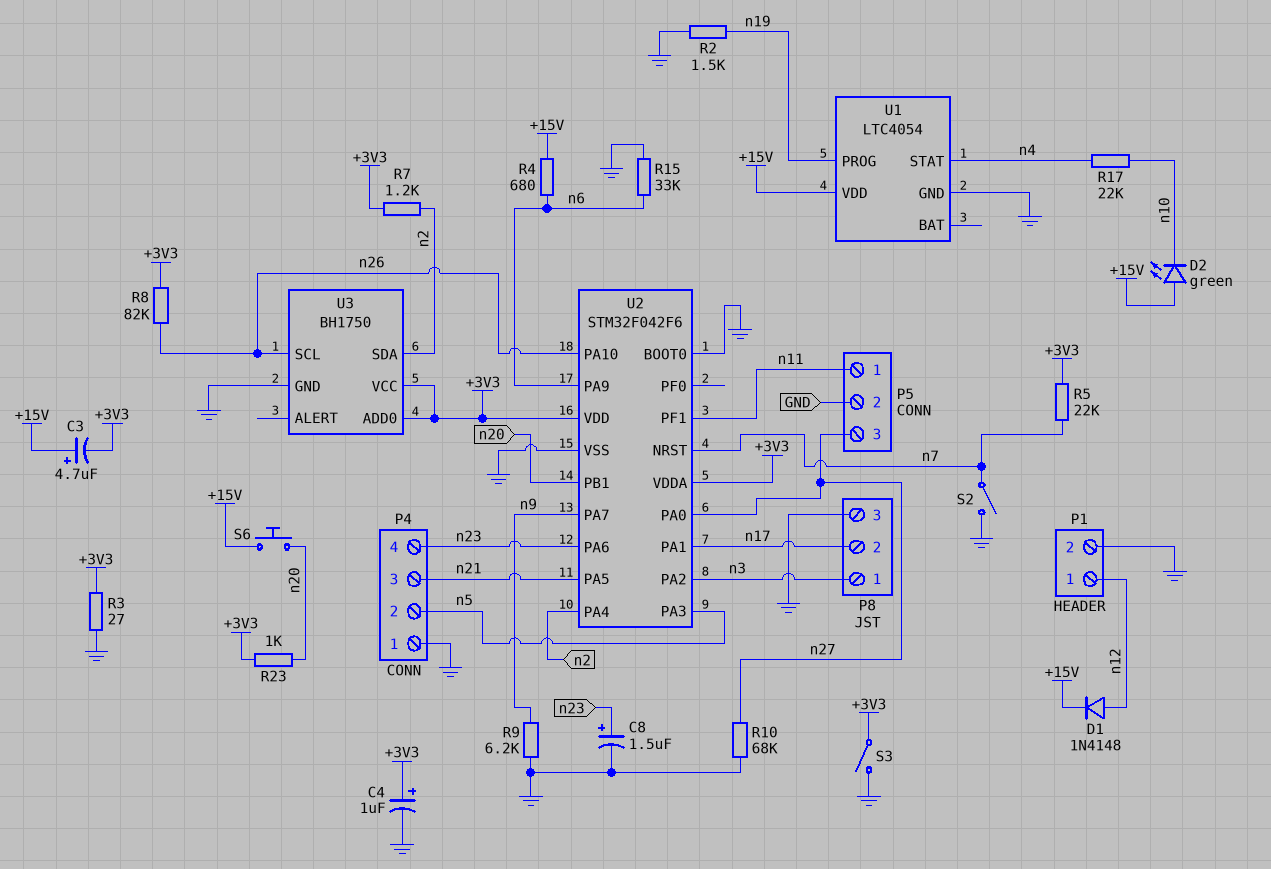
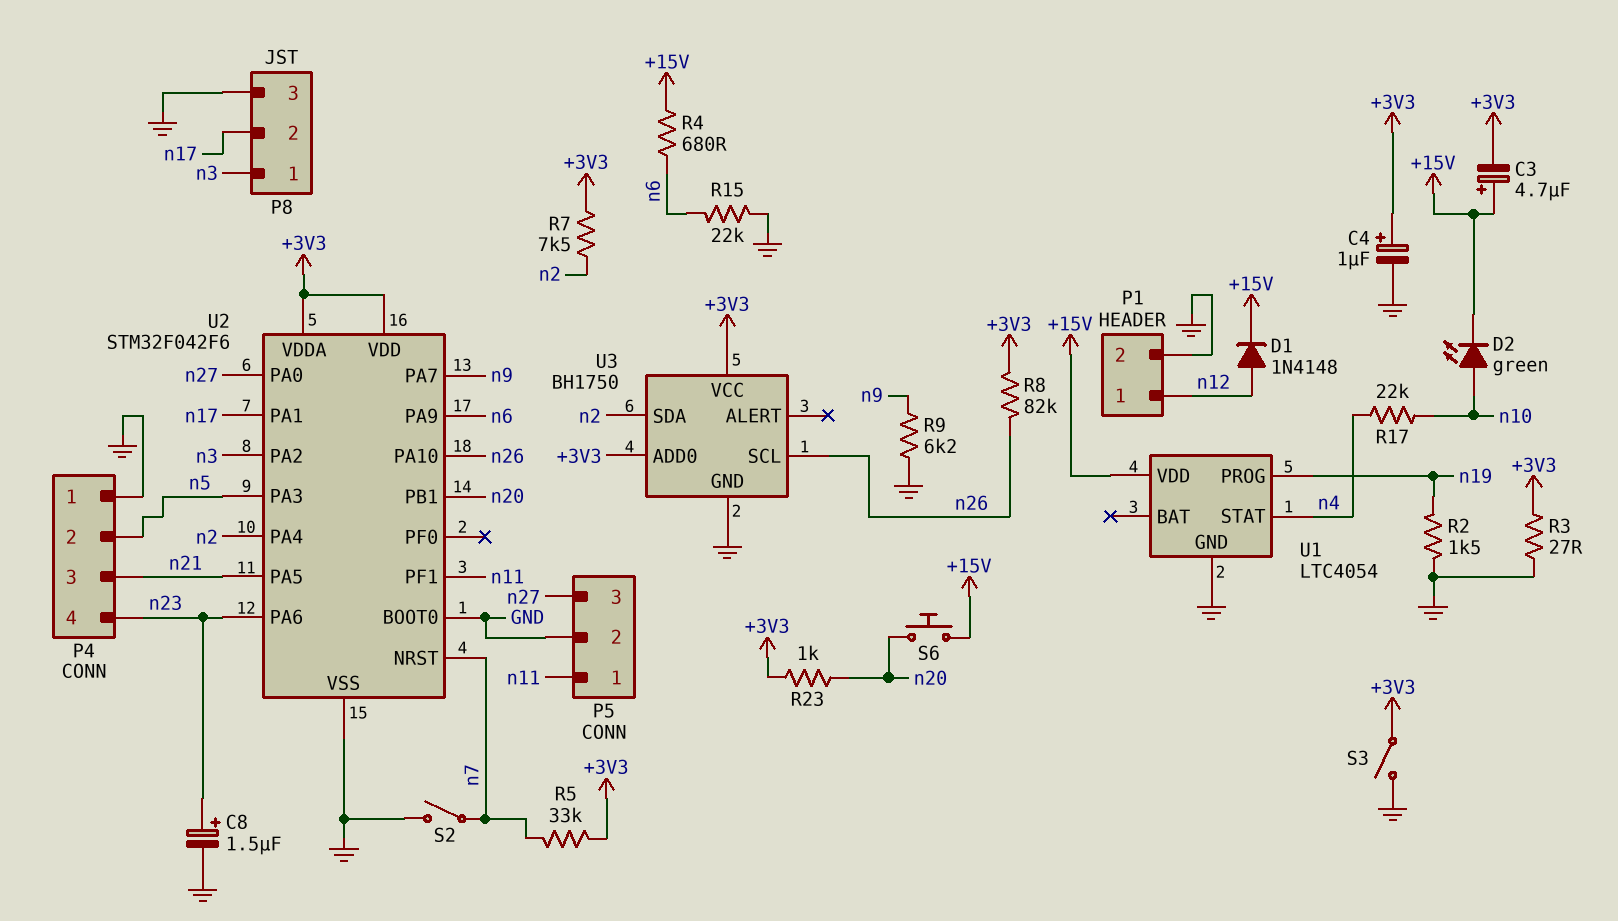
D2: LED green (A +15V, K n10) -> LED green (A n10, K +15V)
R5: 22k (+3V3, n7) -> 33k (+3V3, n7)
R7: 1.2k (+3V3, n2) -> 7.5k (+3V3, n2)
R10: 68k (GND, n27) -> none
R15: 33k (GND, n6) -> 22k (GND, n6)

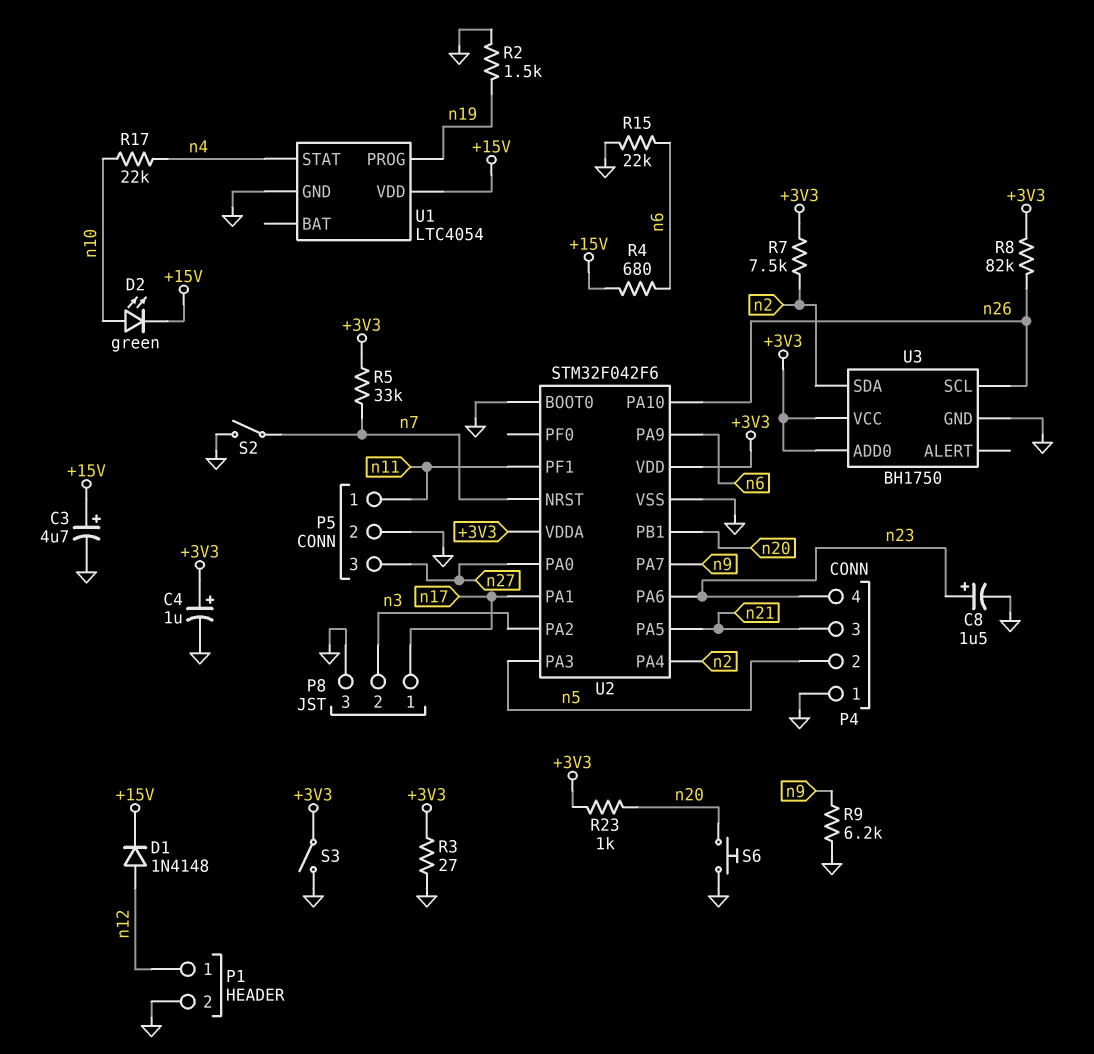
C3: 4.7uF (plus +15V, minus +3V3) -> 4.7uF (plus +15V, minus GND)
P8 pin 1: n3 -> n17
P8 pin 2: n17 -> n3
S6: button (+15V, n20) -> button (GND, n20)

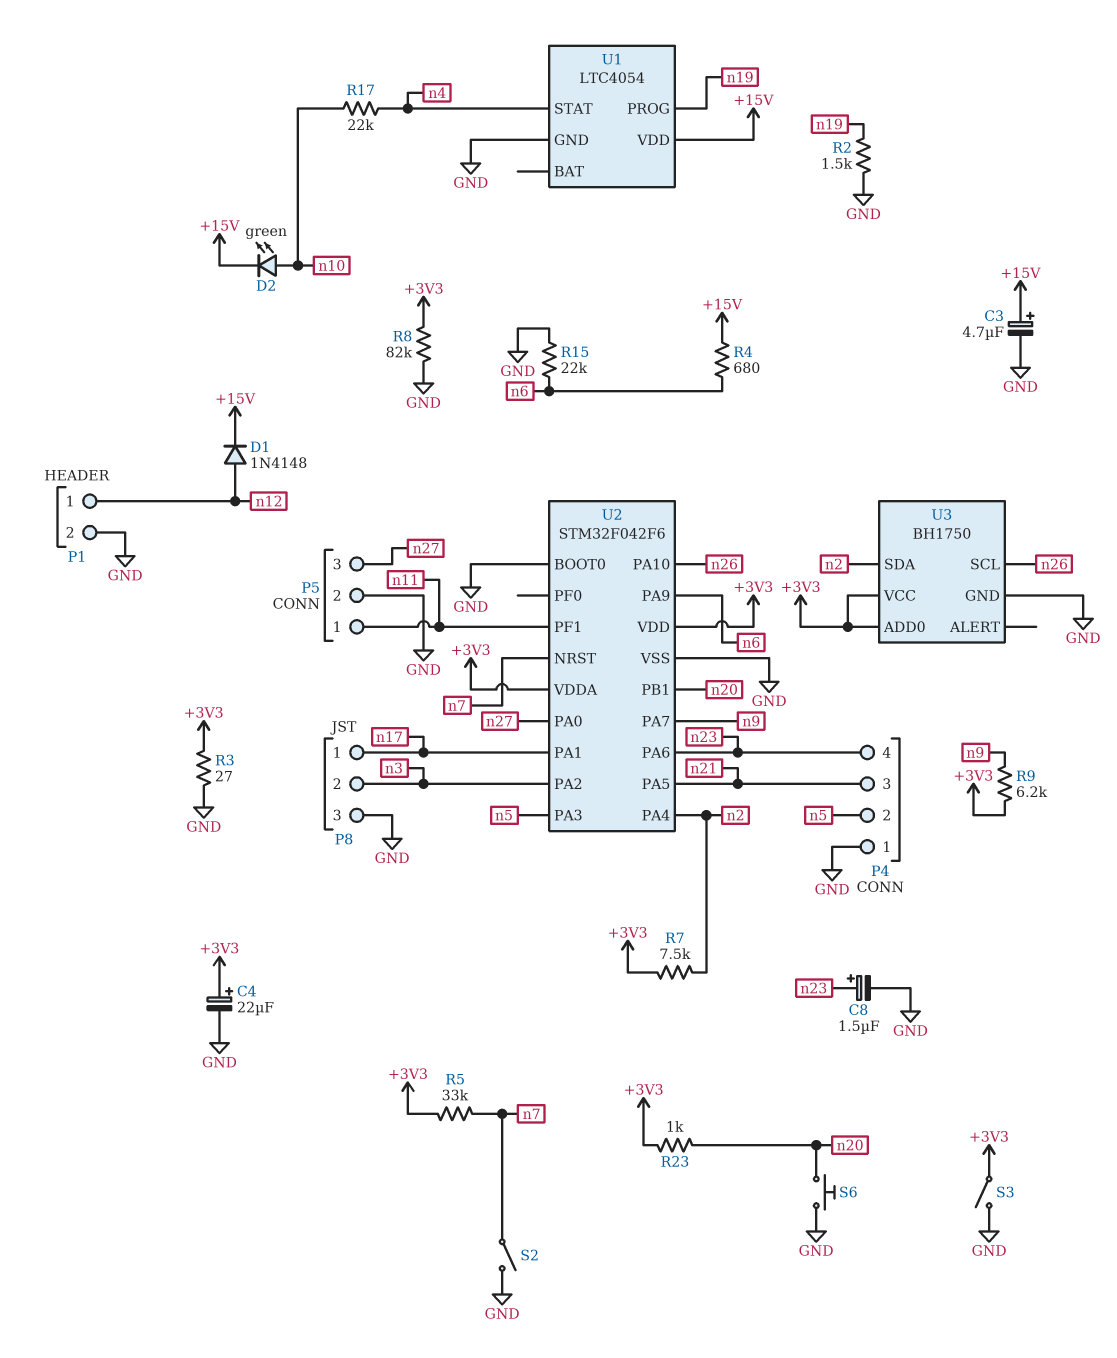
C4: 1uF (plus +3V3, minus GND) -> 22uF (plus +3V3, minus GND)
R8: 82k (+3V3, n26) -> 82k (+3V3, GND)
R9: 6.2k (GND, n9) -> 6.2k (+3V3, n9)

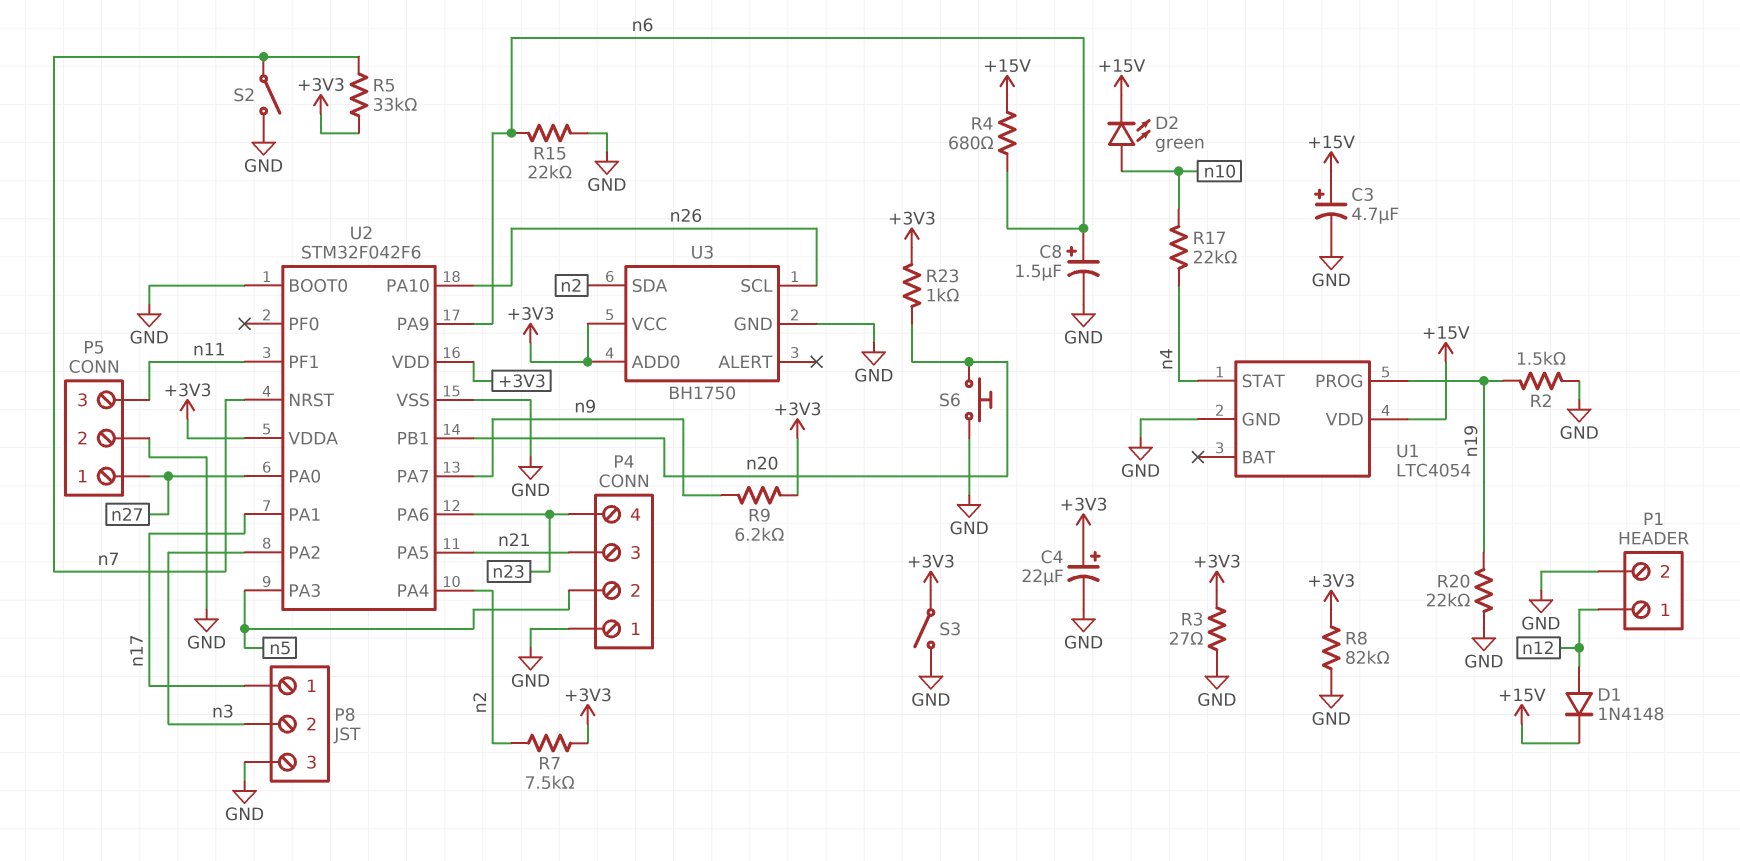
C8: 1.5uF (plus n23, minus GND) -> 1.5uF (plus n6, minus GND)
P5 pin 1: n11 -> n27
P5 pin 3: n27 -> n11
R20: none -> 22k (GND, n19)

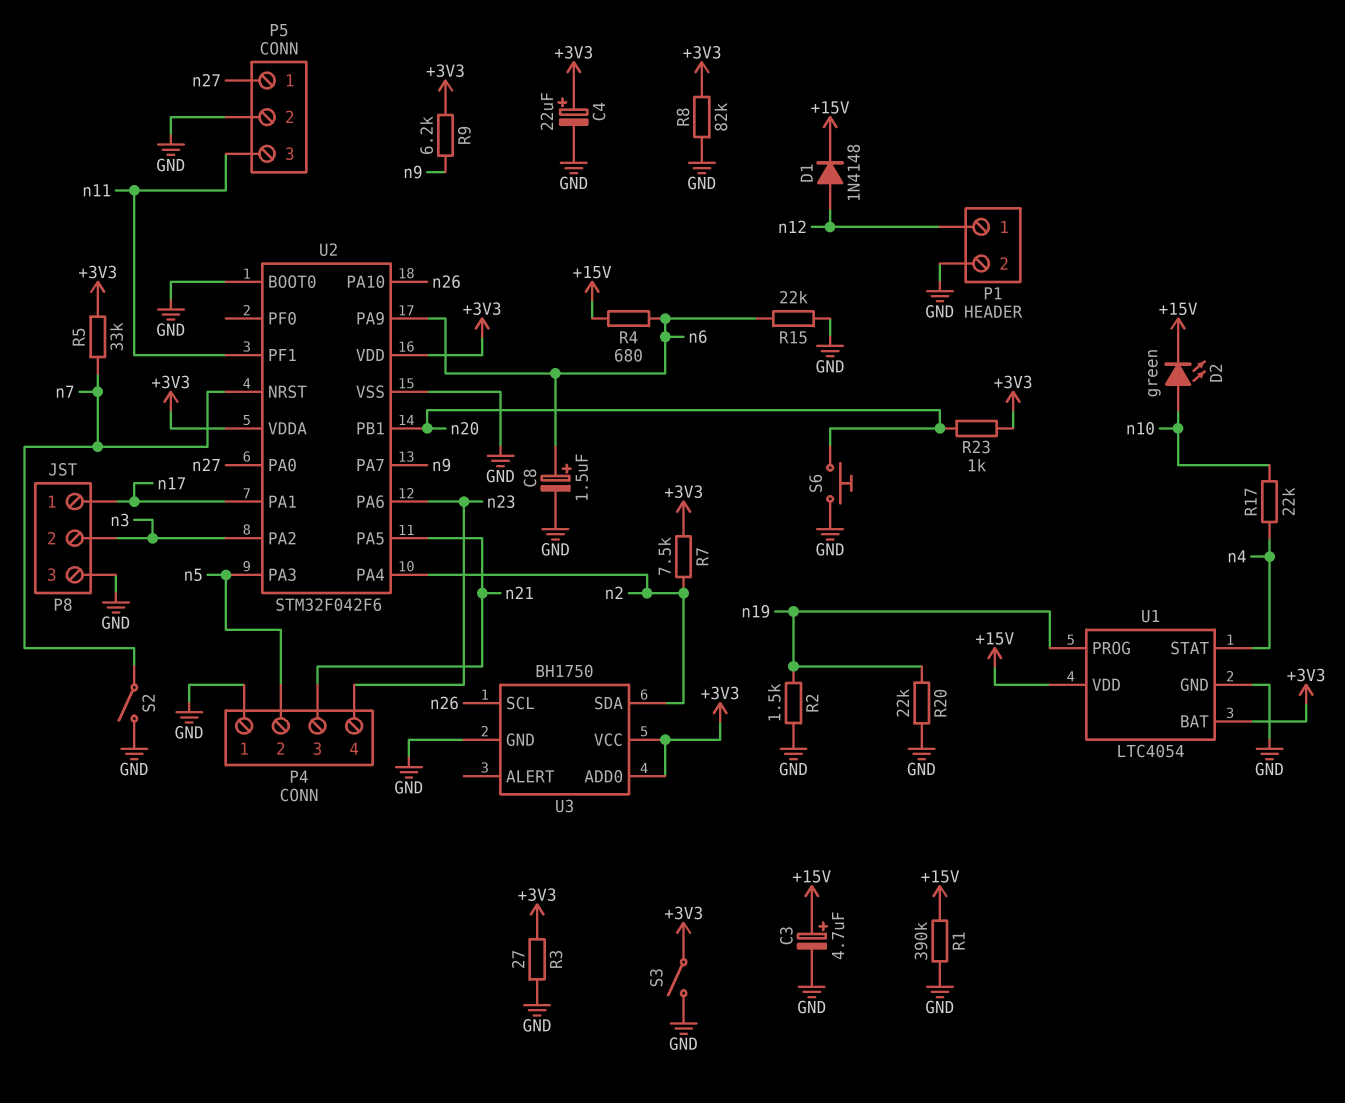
R1: none -> 390k (+15V, GND)
U1 pin BAT: none -> +3V3

